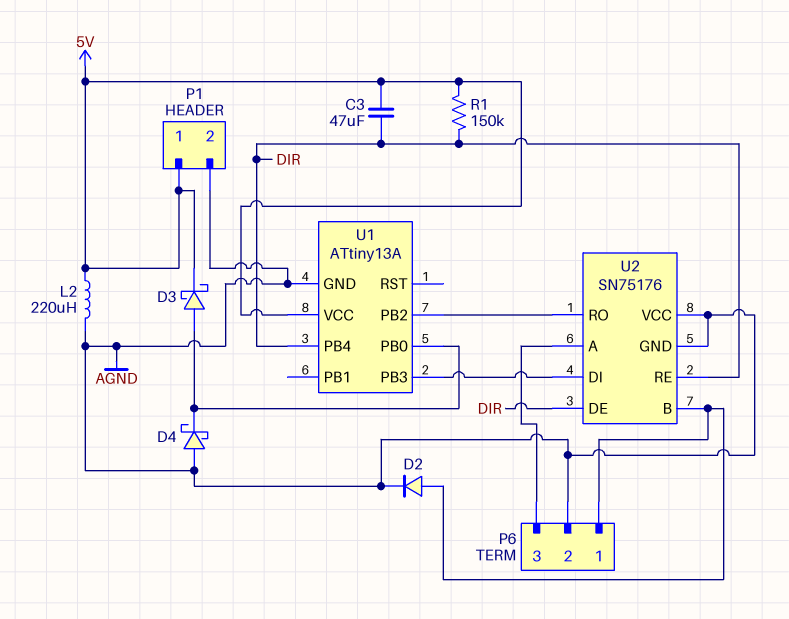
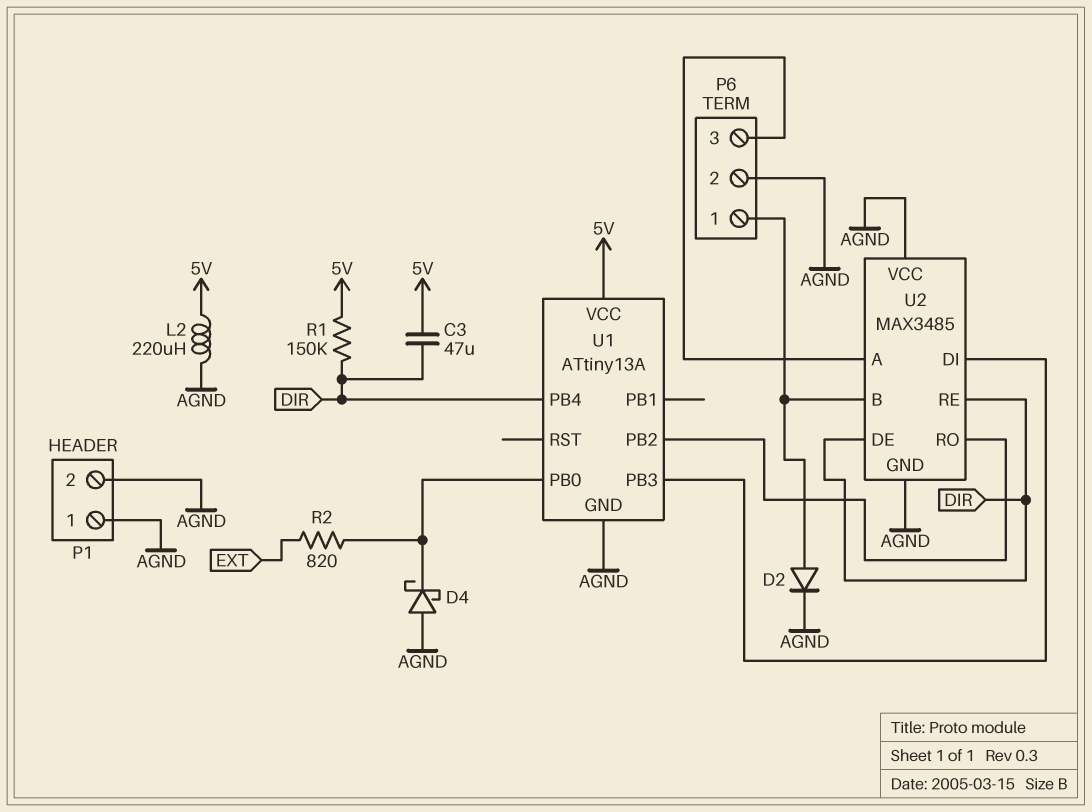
D3: schottky (A U1/PB0, K 5V) -> none
P1 pin 1: 5V -> AGND
R2: none -> 820 (EXT, U1/PB0)
U2: SN75176 -> MAX3485

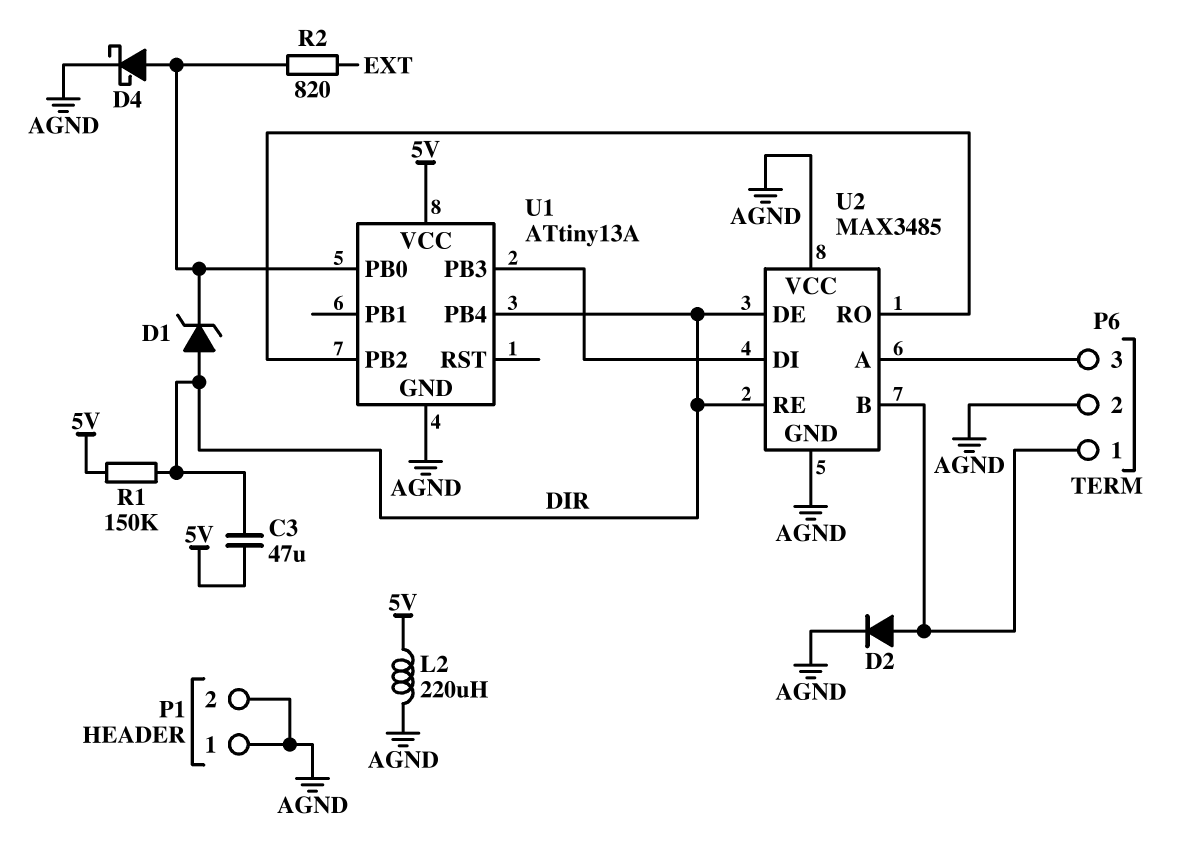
D1: none -> zener (A DIR, K U1/PB0)
D4: schottky (A AGND, K U1/PB0) -> schottky (A U1/PB0, K AGND)

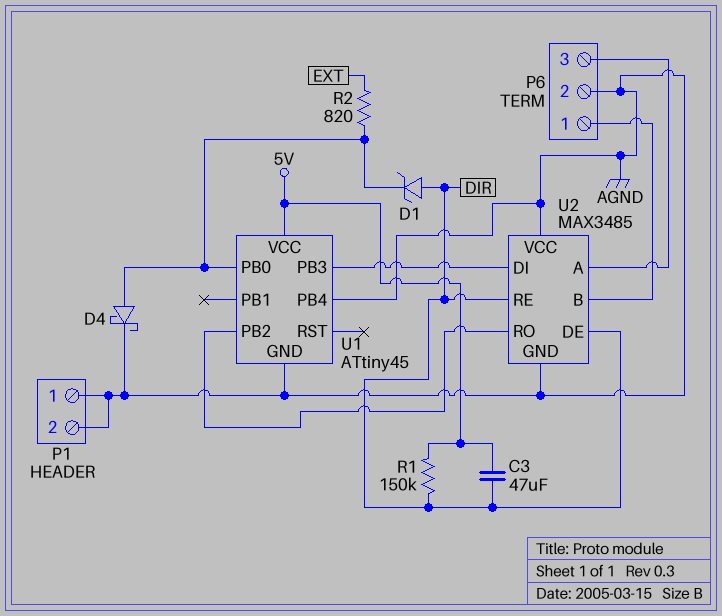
D2: diode (A P6/1, K AGND) -> none
L2: 220uH (5V, AGND) -> none
U1: ATtiny13A -> ATtiny45
U1 pin PB4: DIR -> AGND

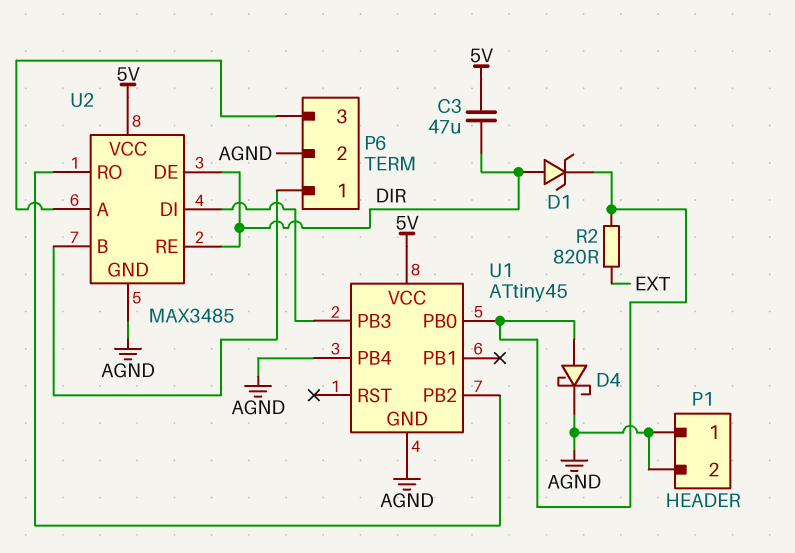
R1: 150k (5V, DIR) -> none
U2 pin VCC: AGND -> 5V

